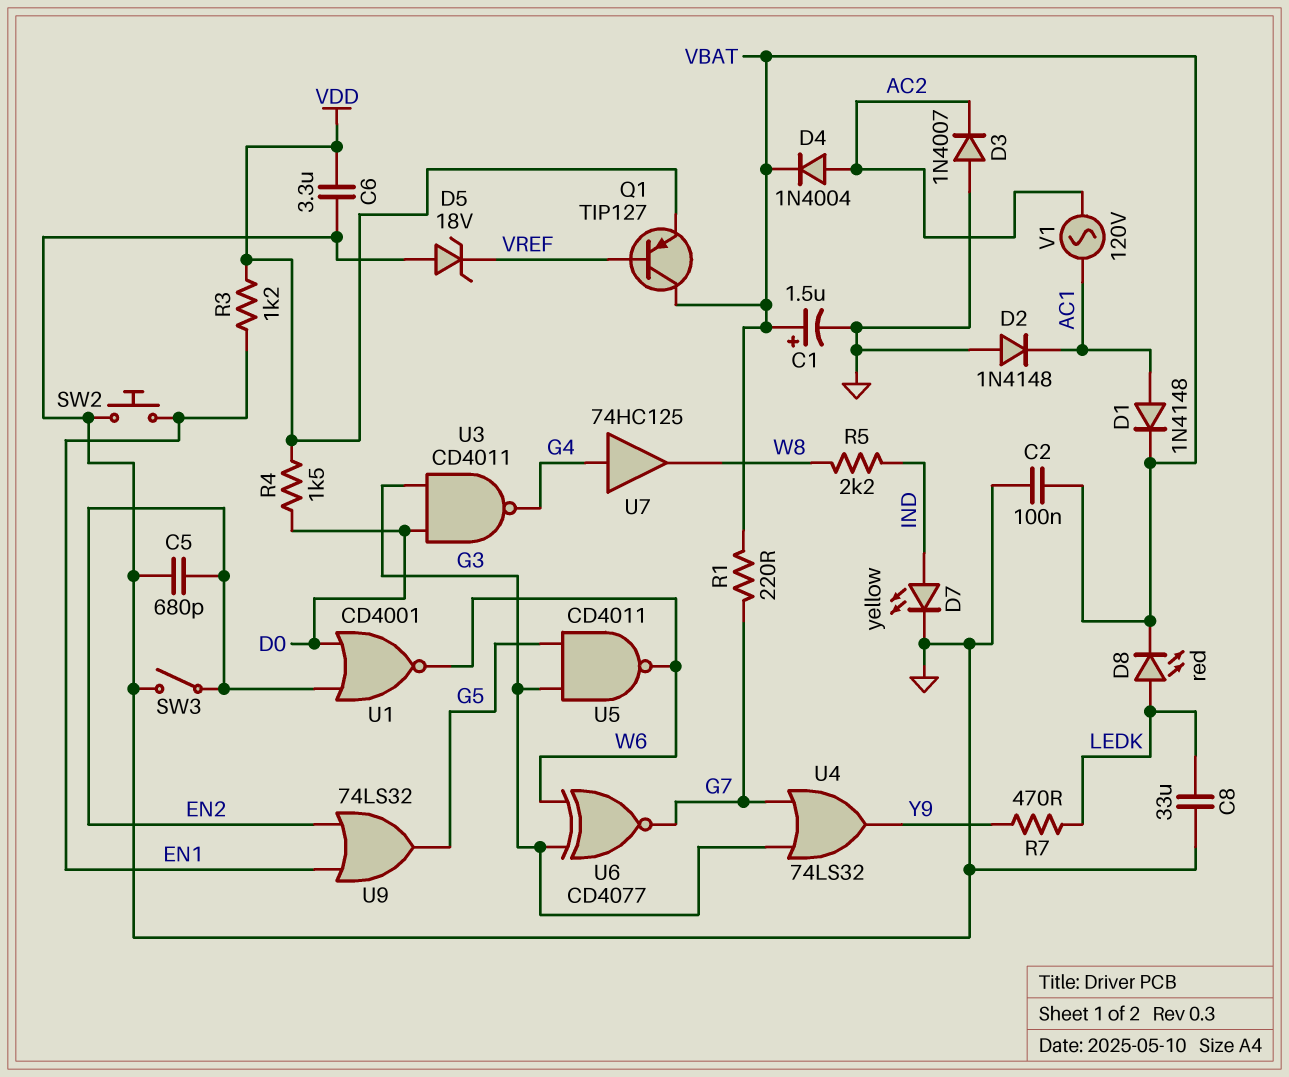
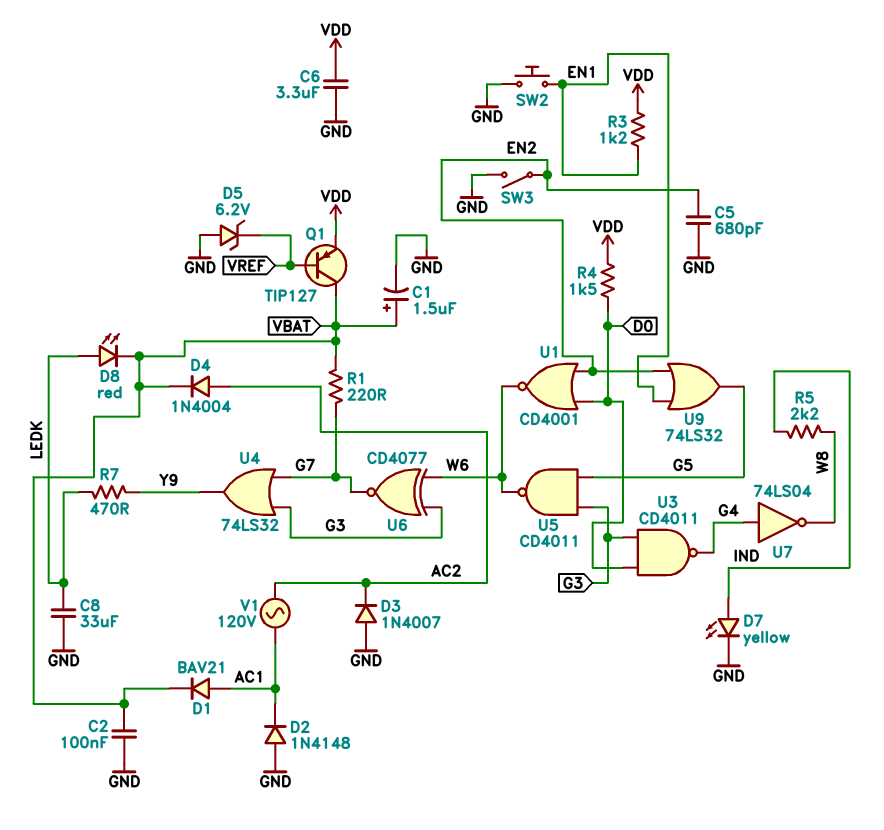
D1: diode 1N4148 (A AC1, K VBAT) -> diode BAV21 (A AC1, K VBAT)
D5: zener 18V (A GND, K VREF) -> zener 6.2V (A GND, K VREF)
U7: buffer 74HC125 (in G4, out W8) -> NOT 74LS04 (in G4, out W8)

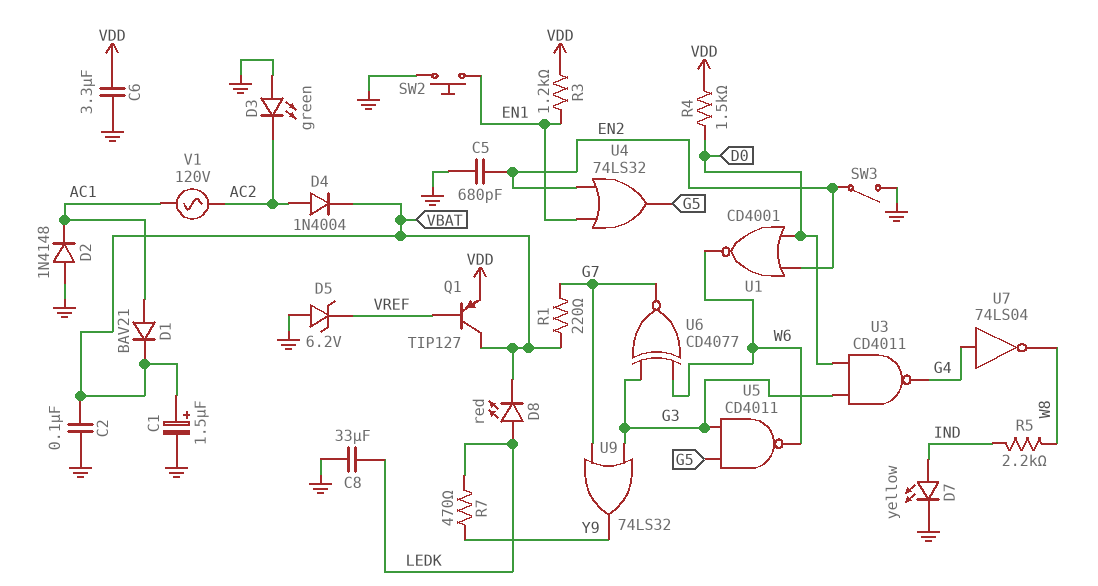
D3: diode 1N4007 (A GND, K AC2) -> LED green (A GND, K AC2)
U4: OR 74LS32 (in G3, in G7, out Y9) -> OR 74LS32 (in EN1, in EN2, out G5)
U9: OR 74LS32 (in EN1, in EN2, out G5) -> OR 74LS32 (in G3, in G7, out Y9)

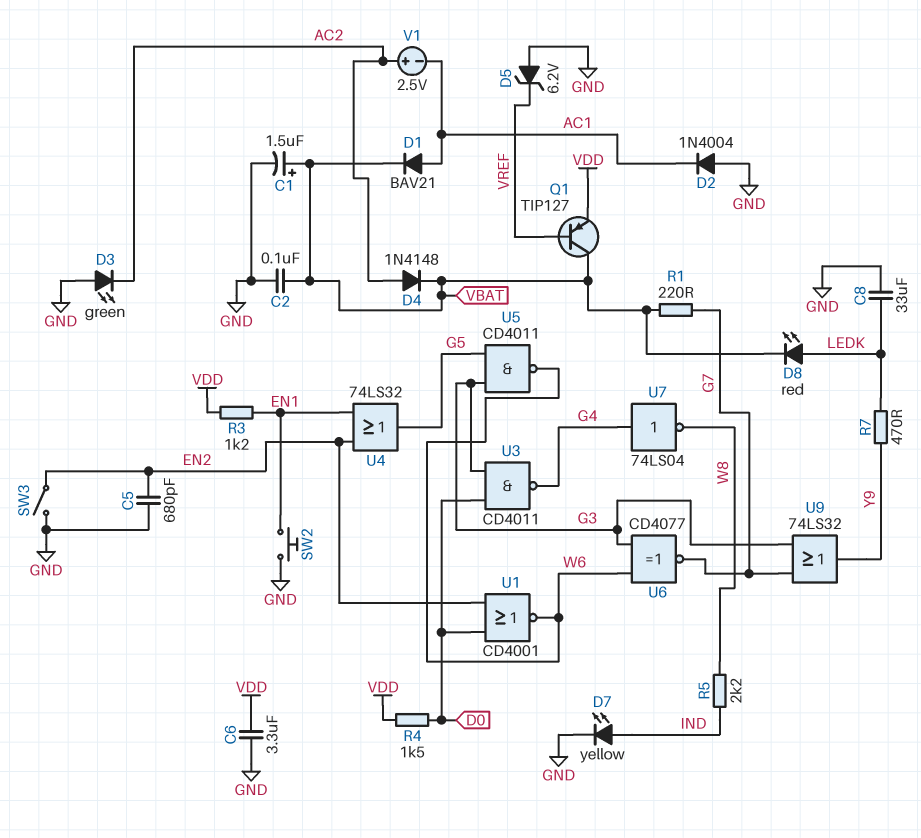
D2: diode 1N4148 (A GND, K AC1) -> diode 1N4004 (A GND, K AC1)
D4: diode 1N4004 (A AC2, K VBAT) -> diode 1N4148 (A AC2, K VBAT)
V1: AC 120V (AC1, AC2) -> 2.5V (plus AC2, minus AC1)

